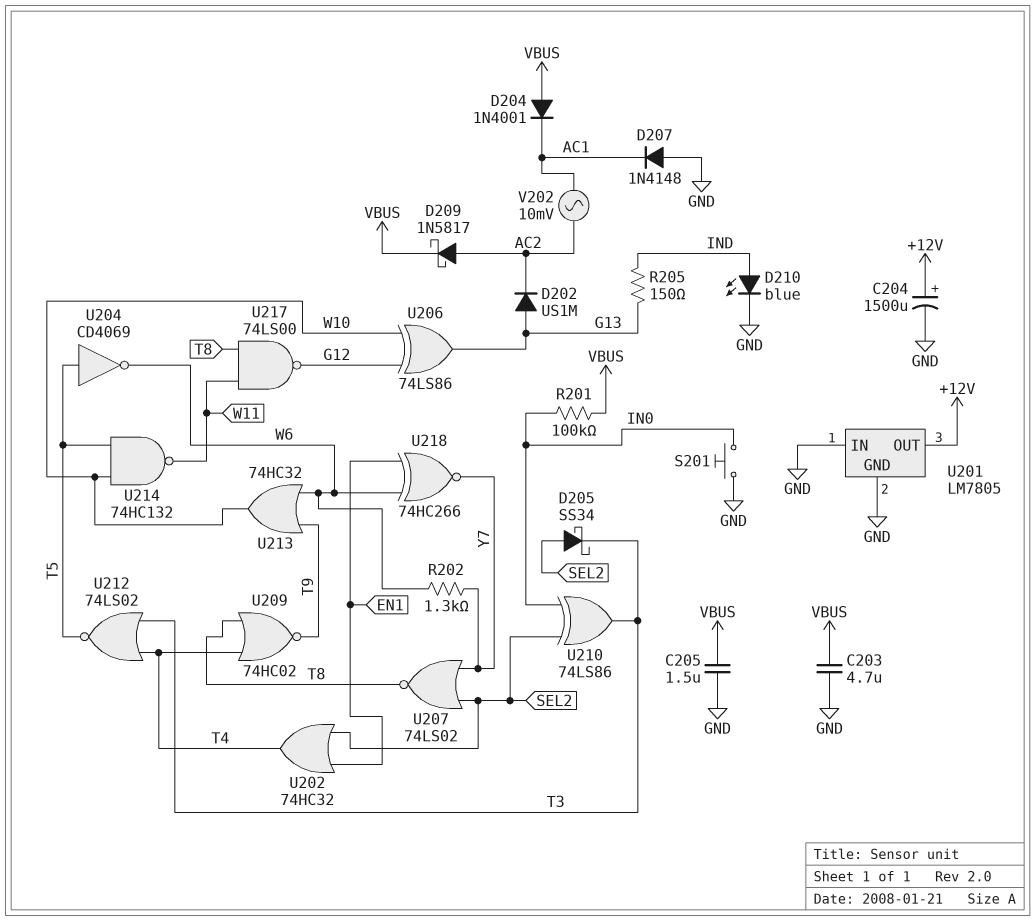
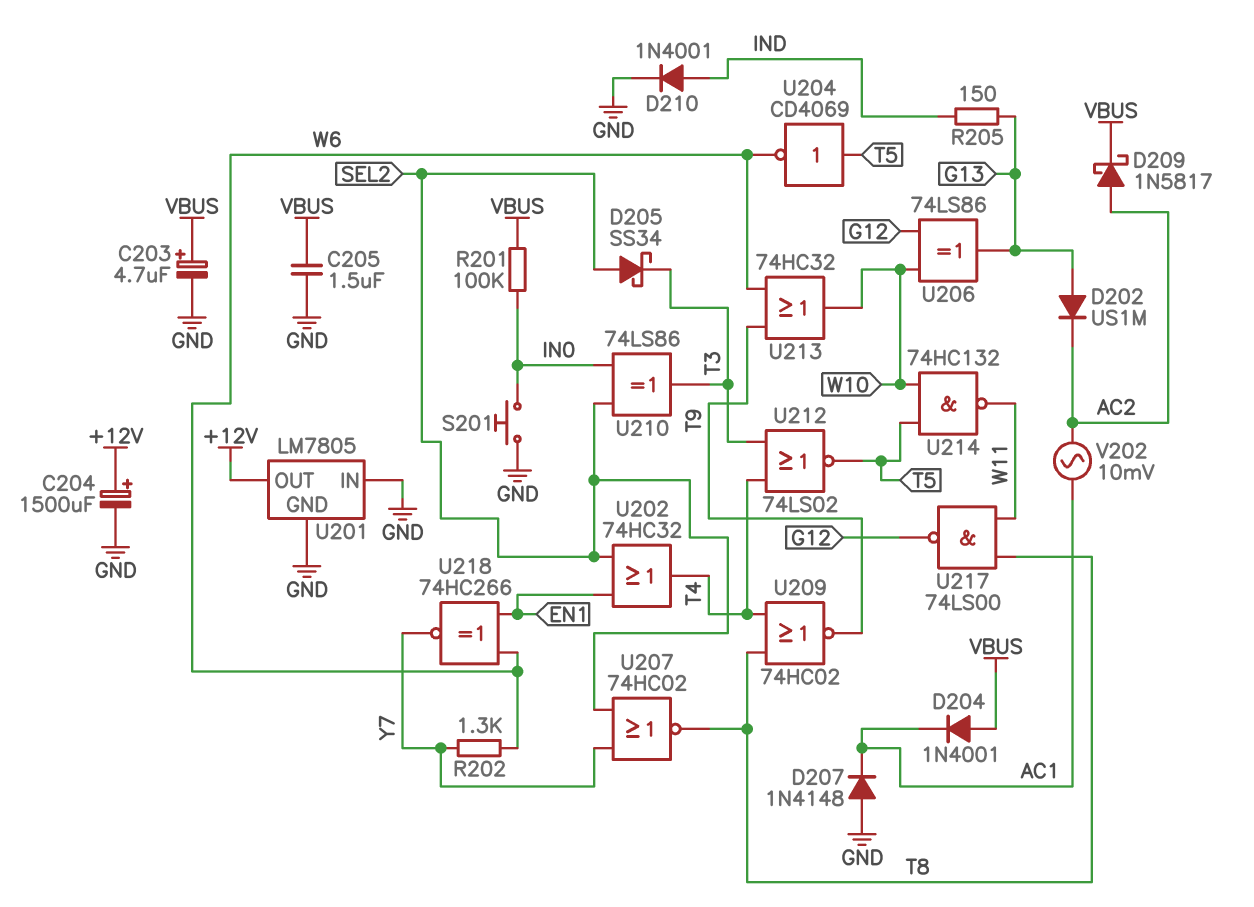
C203: 4.7uF (GND, VBUS) -> 4.7uF (plus VBUS, minus GND)
D210: LED blue (A IND, K GND) -> diode 1N4001 (A IND, K GND)
U207: NOR 74LS02 (in SEL2, in Y7, out T8) -> NOR 74HC02 (in SEL2, in Y7, out T8)

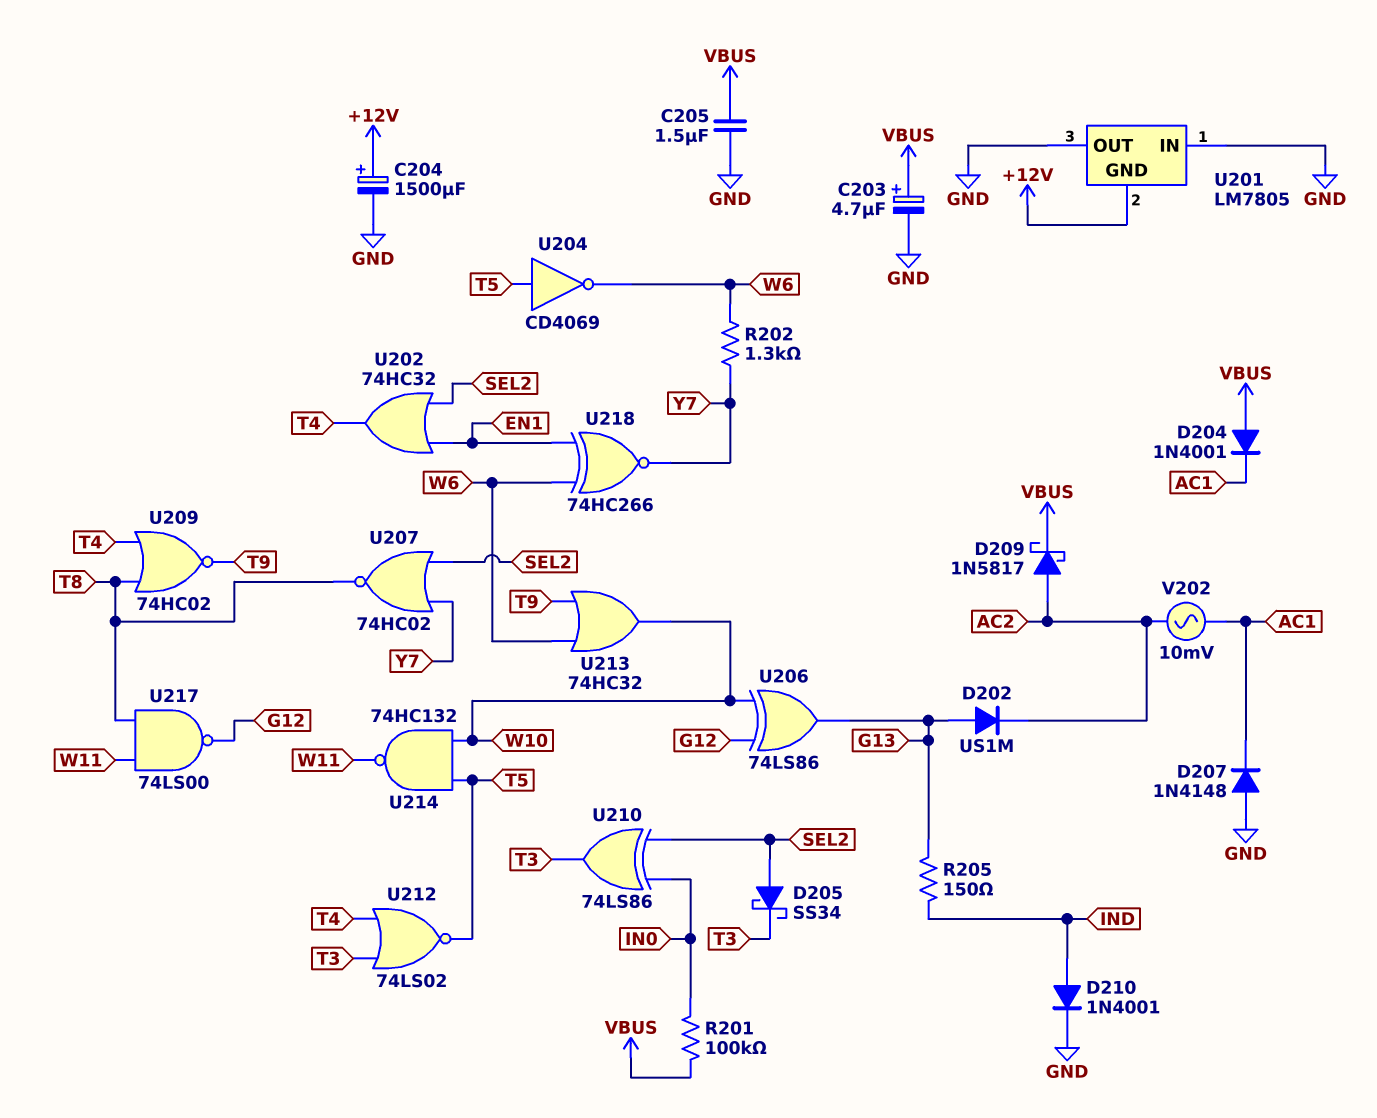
S201: button (GND, IN0) -> none
U201 pin GND: GND -> +12V
U201 pin OUT: +12V -> GND

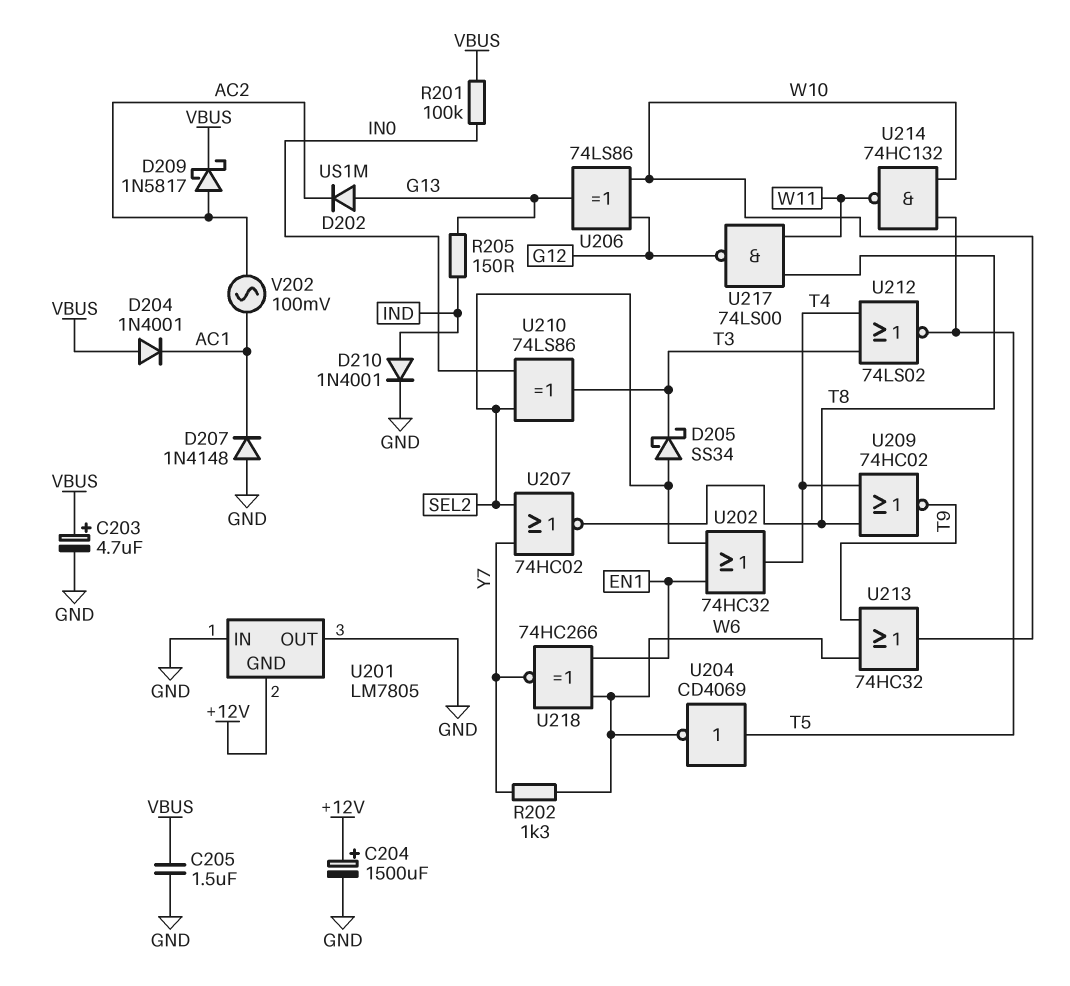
V202: AC 10mV (AC1, AC2) -> AC 100mV (AC1, AC2)

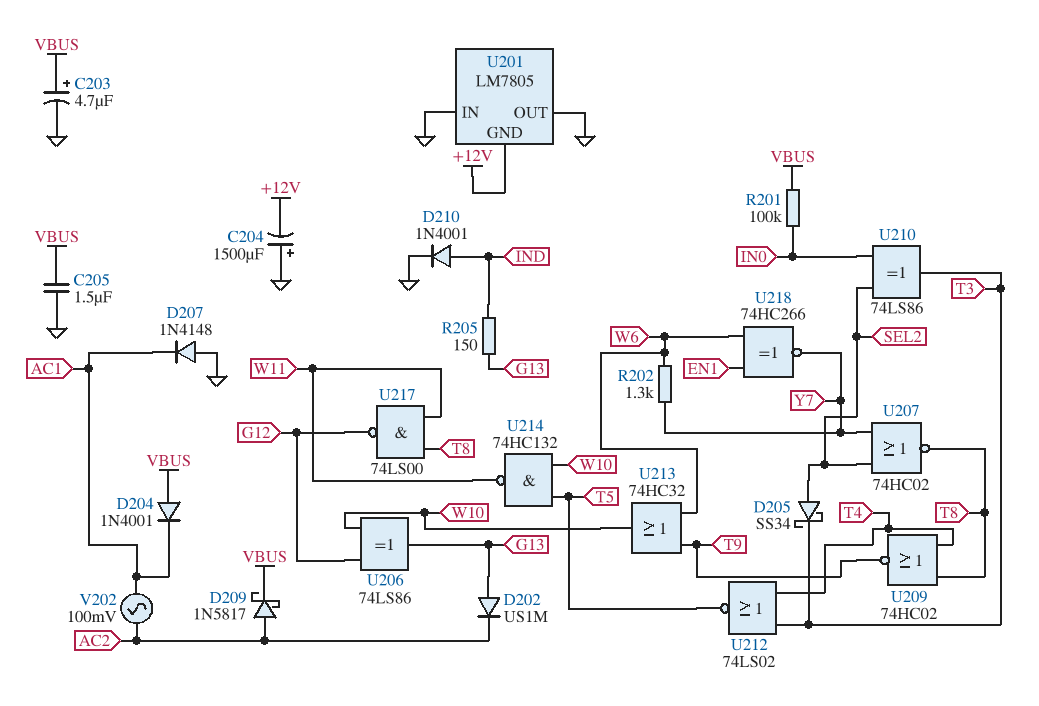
C204: 1500uF (plus +12V, minus GND) -> 1500uF (plus GND, minus +12V)
U202: OR 74HC32 (in EN1, in SEL2, out T4) -> none
U204: NOT CD4069 (in T5, out W6) -> none

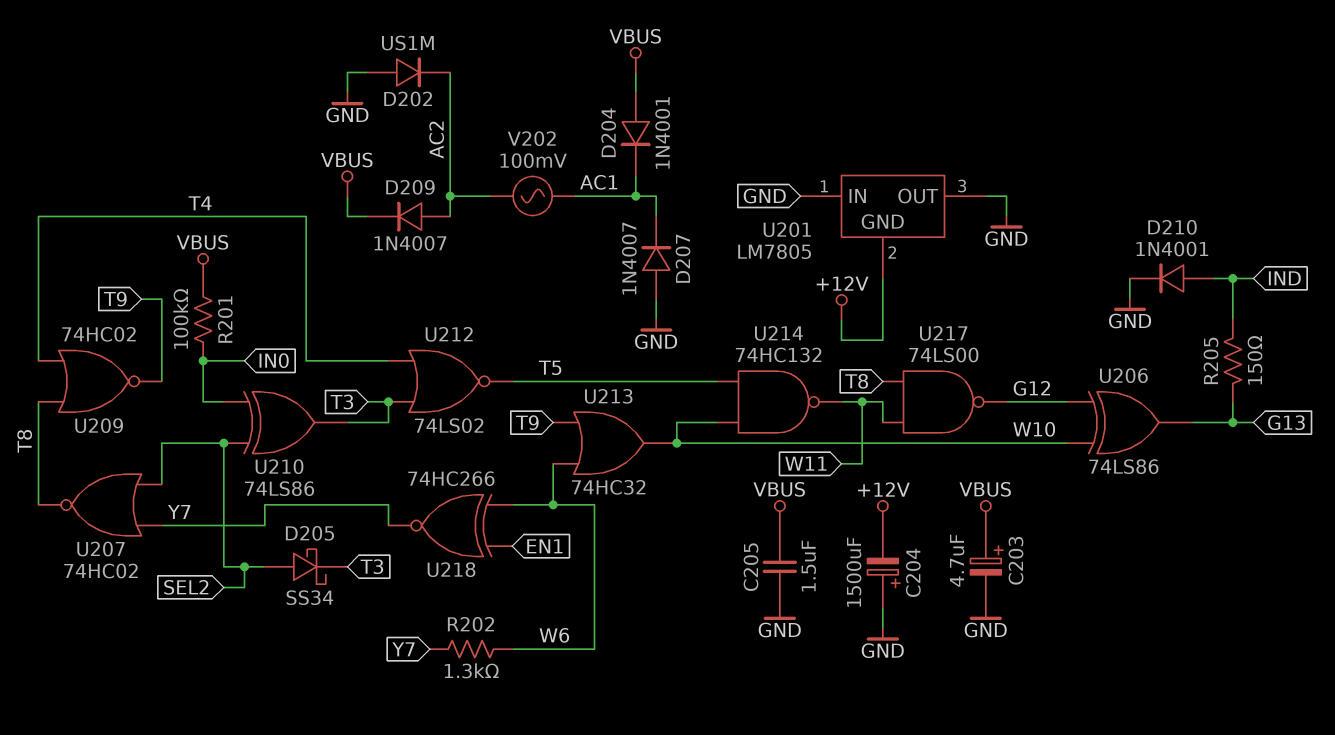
D202: diode US1M (A G13, K AC2) -> diode US1M (A GND, K AC2)
D207: diode 1N4148 (A GND, K AC1) -> diode 1N4007 (A GND, K AC1)
D209: schottky 1N5817 (A AC2, K VBUS) -> diode 1N4007 (A AC2, K VBUS)

